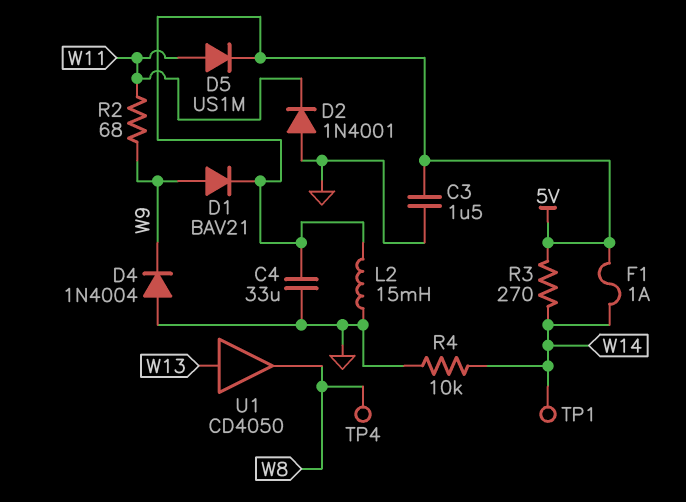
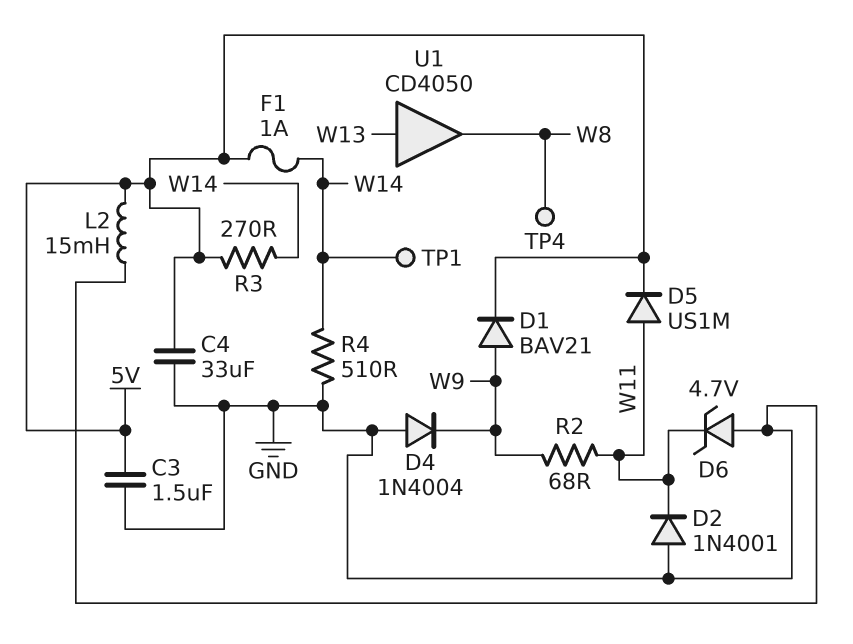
D6: none -> zener 4.7V (A GND, K W11)
R4: 10k (GND, W14) -> 510 (GND, W14)

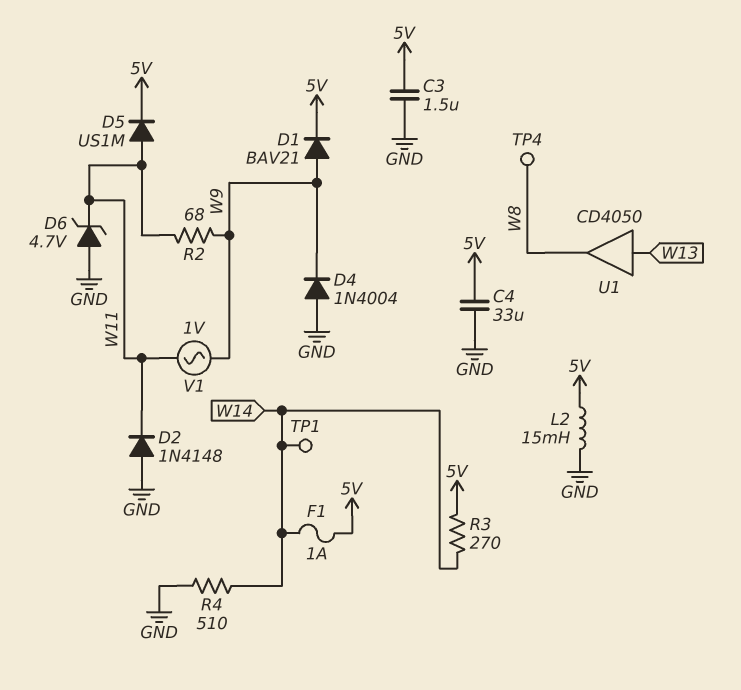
D2: diode 1N4001 (A GND, K W11) -> diode 1N4148 (A GND, K W11)
V1: none -> AC 1V (W9, W11)

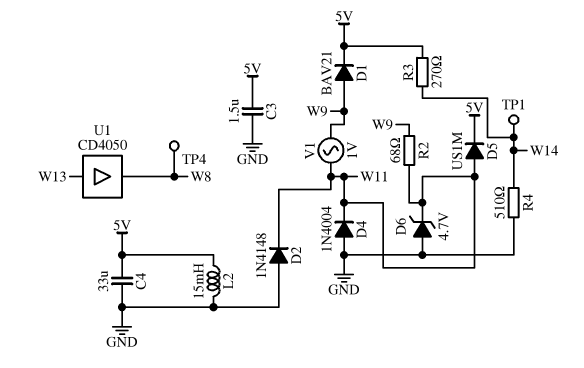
D4: diode 1N4004 (A GND, K W9) -> diode 1N4004 (A GND, K W11)
F1: 1A (5V, W14) -> none

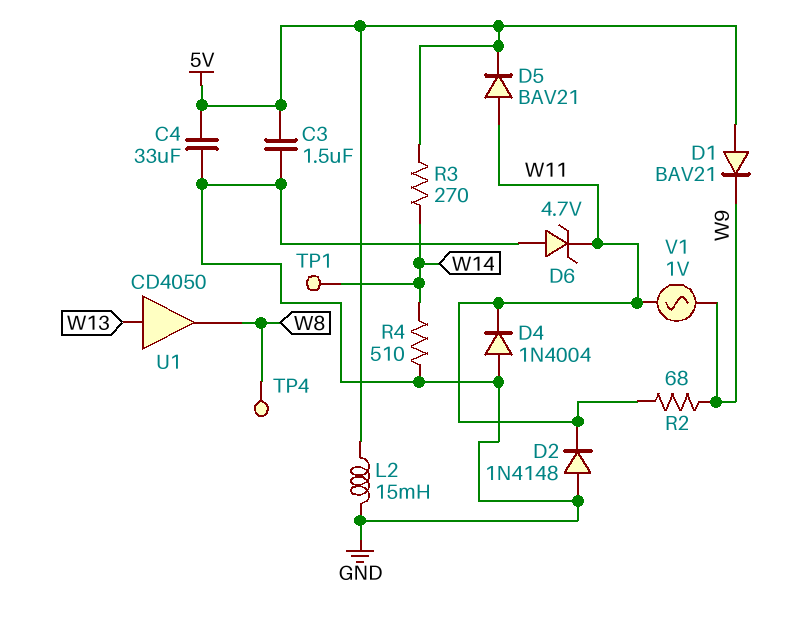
D1: diode BAV21 (A W9, K 5V) -> diode BAV21 (A 5V, K W9)
D5: diode US1M (A W11, K 5V) -> diode BAV21 (A W11, K 5V)

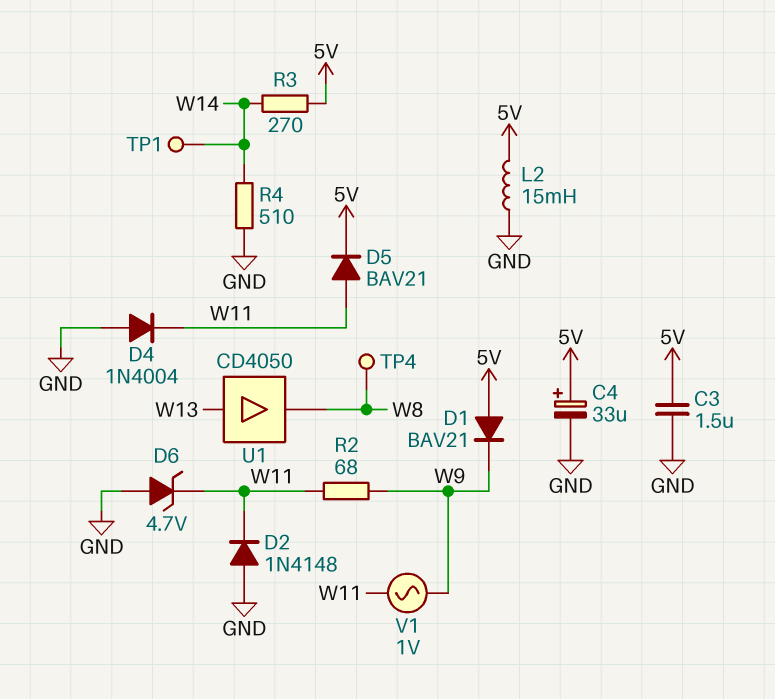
C4: 33uF (5V, GND) -> 33uF (plus 5V, minus GND)

